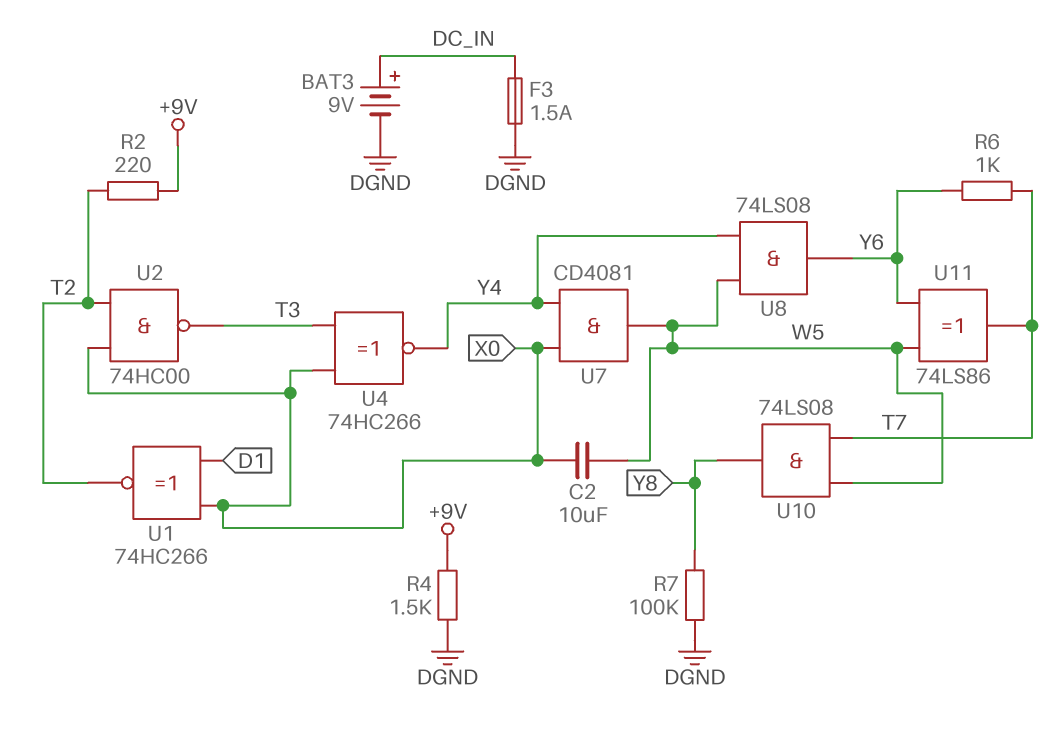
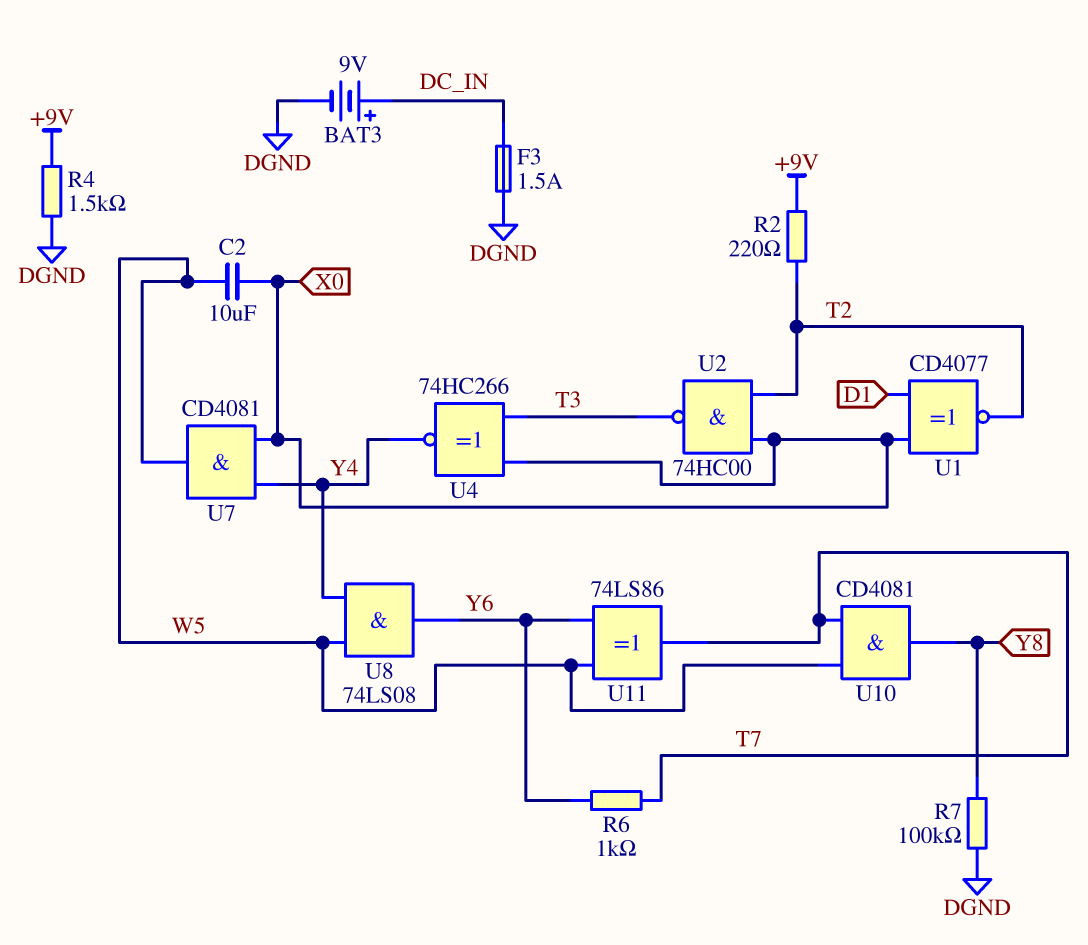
U1: XNOR 74HC266 (in D1, in X0, out T2) -> XNOR CD4077 (in D1, in X0, out T2)
U10: AND 74LS08 (in T7, in W5, out Y8) -> AND CD4081 (in T7, in W5, out Y8)

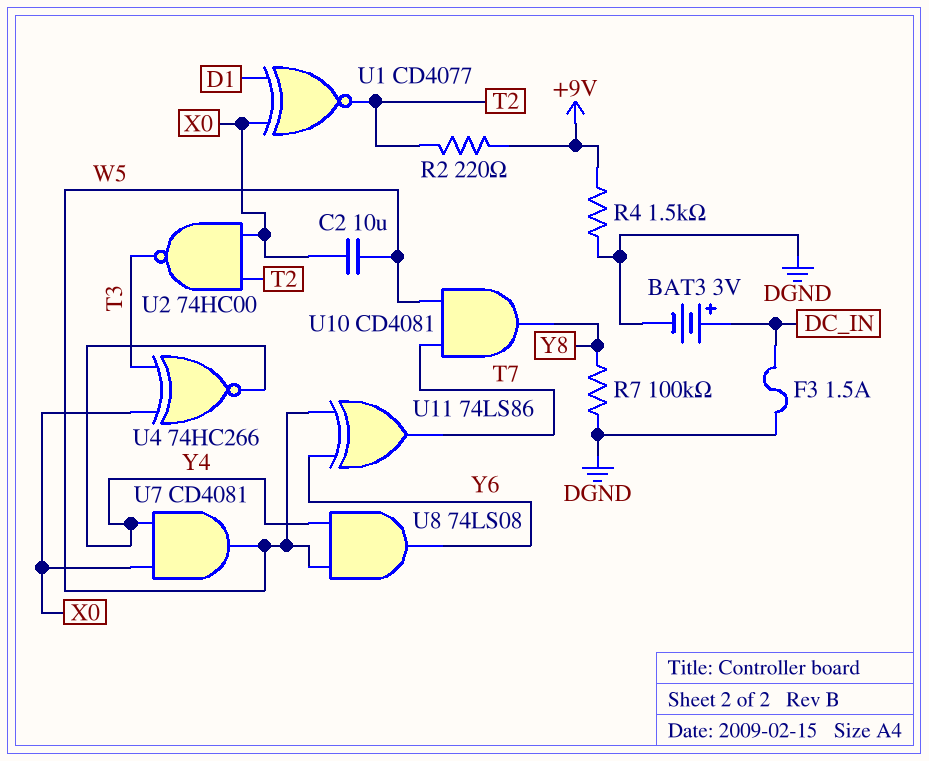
BAT3: 9V (plus DC_IN, minus DGND) -> 3V (plus DC_IN, minus DGND)
R6: 1k (T7, Y6) -> none

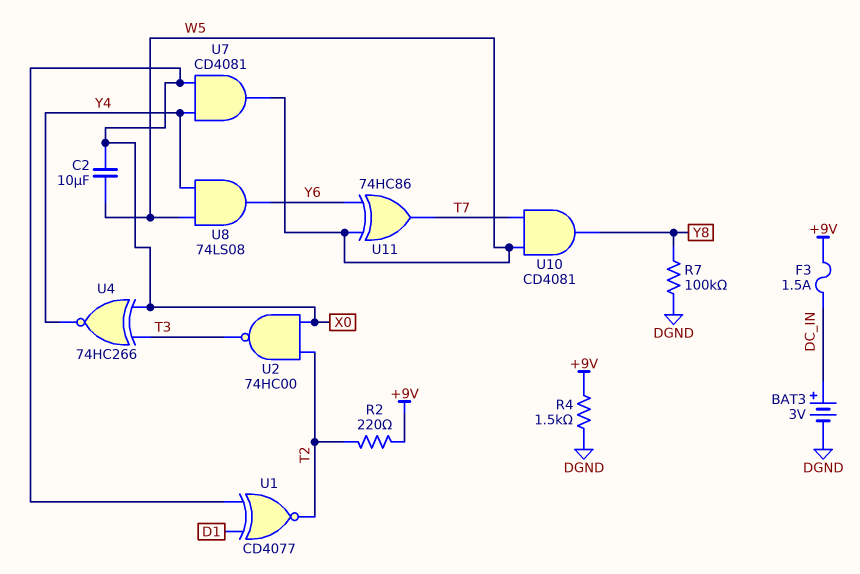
F3: 1.5A (DC_IN, DGND) -> 1.5A (+9V, DC_IN)
U11: XOR 74LS86 (in W5, in Y6, out T7) -> XOR 74HC86 (in W5, in Y6, out T7)

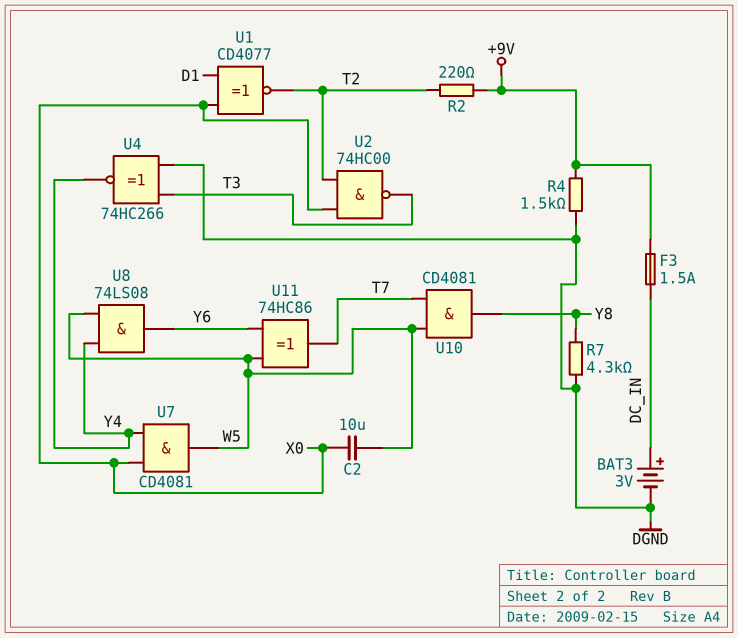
R7: 100k (DGND, Y8) -> 4.3k (DGND, Y8)
U4: XNOR 74HC266 (in T3, in X0, out Y4) -> XNOR 74HC266 (in DGND, in T3, out Y4)

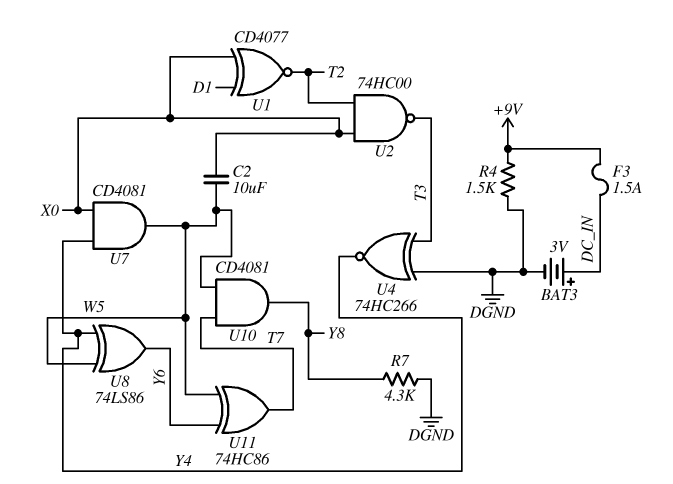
R2: 220 (+9V, T2) -> none
U8: AND 74LS08 (in W5, in Y4, out Y6) -> XOR 74LS86 (in W5, in Y4, out Y6)

